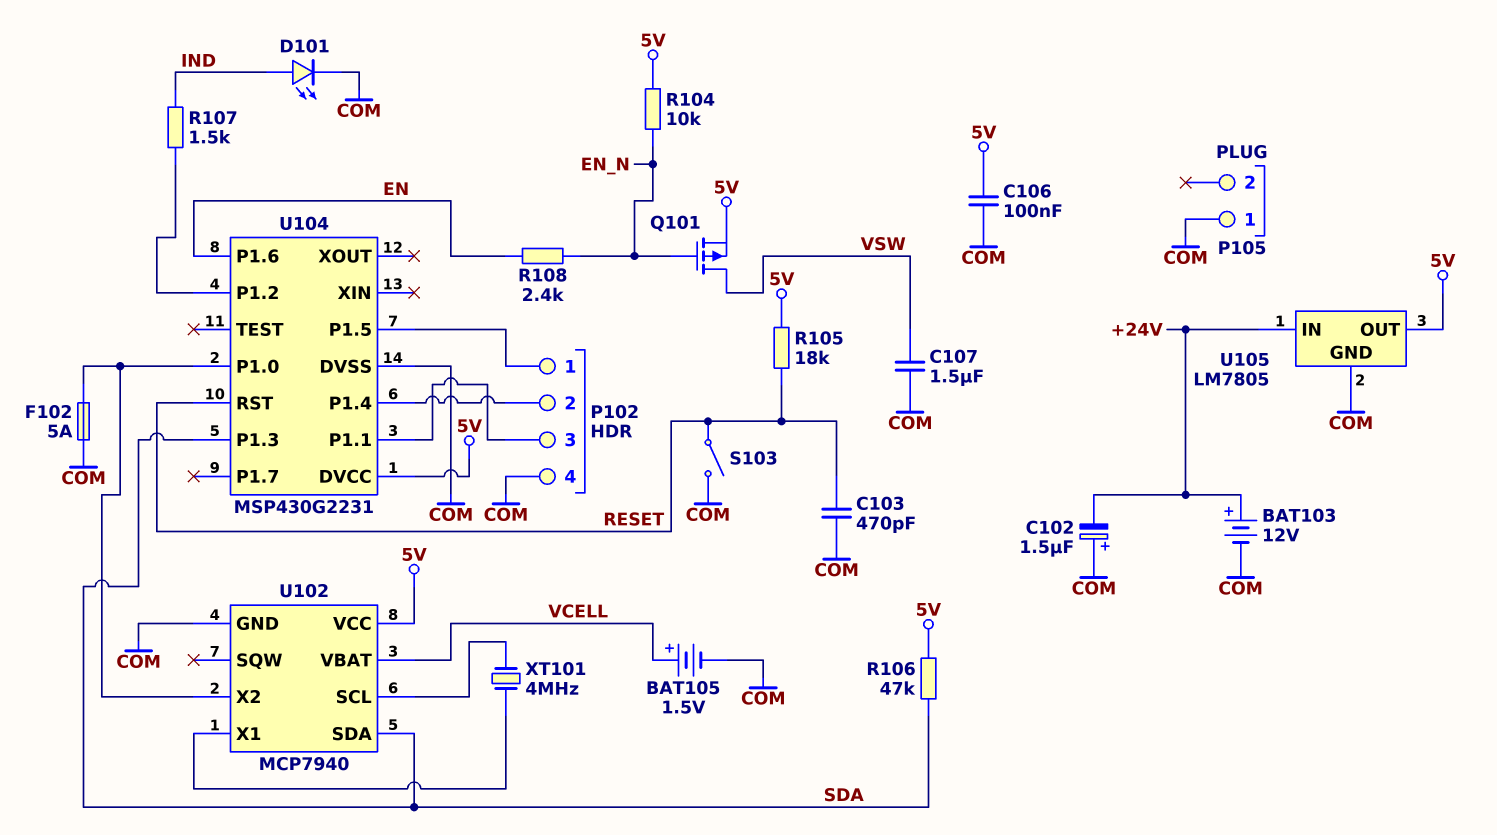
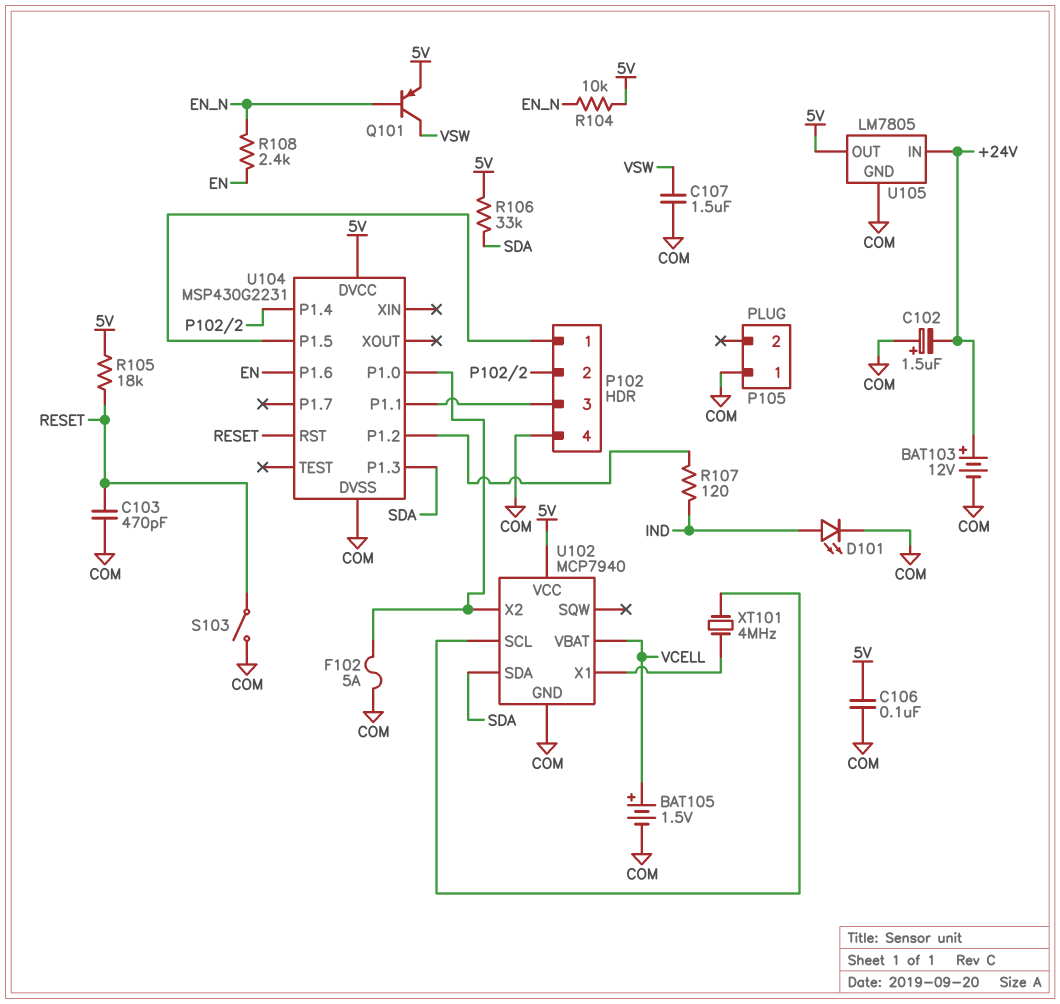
Q101: PMOS (G EN_N, D VSW, S 5V) -> PNP (B EN_N, C VSW, E 5V)
R106: 47k (5V, SDA) -> 33k (5V, SDA)
R107: 1.5k (IND, U104/P1.2) -> 120 (IND, U104/P1.2)

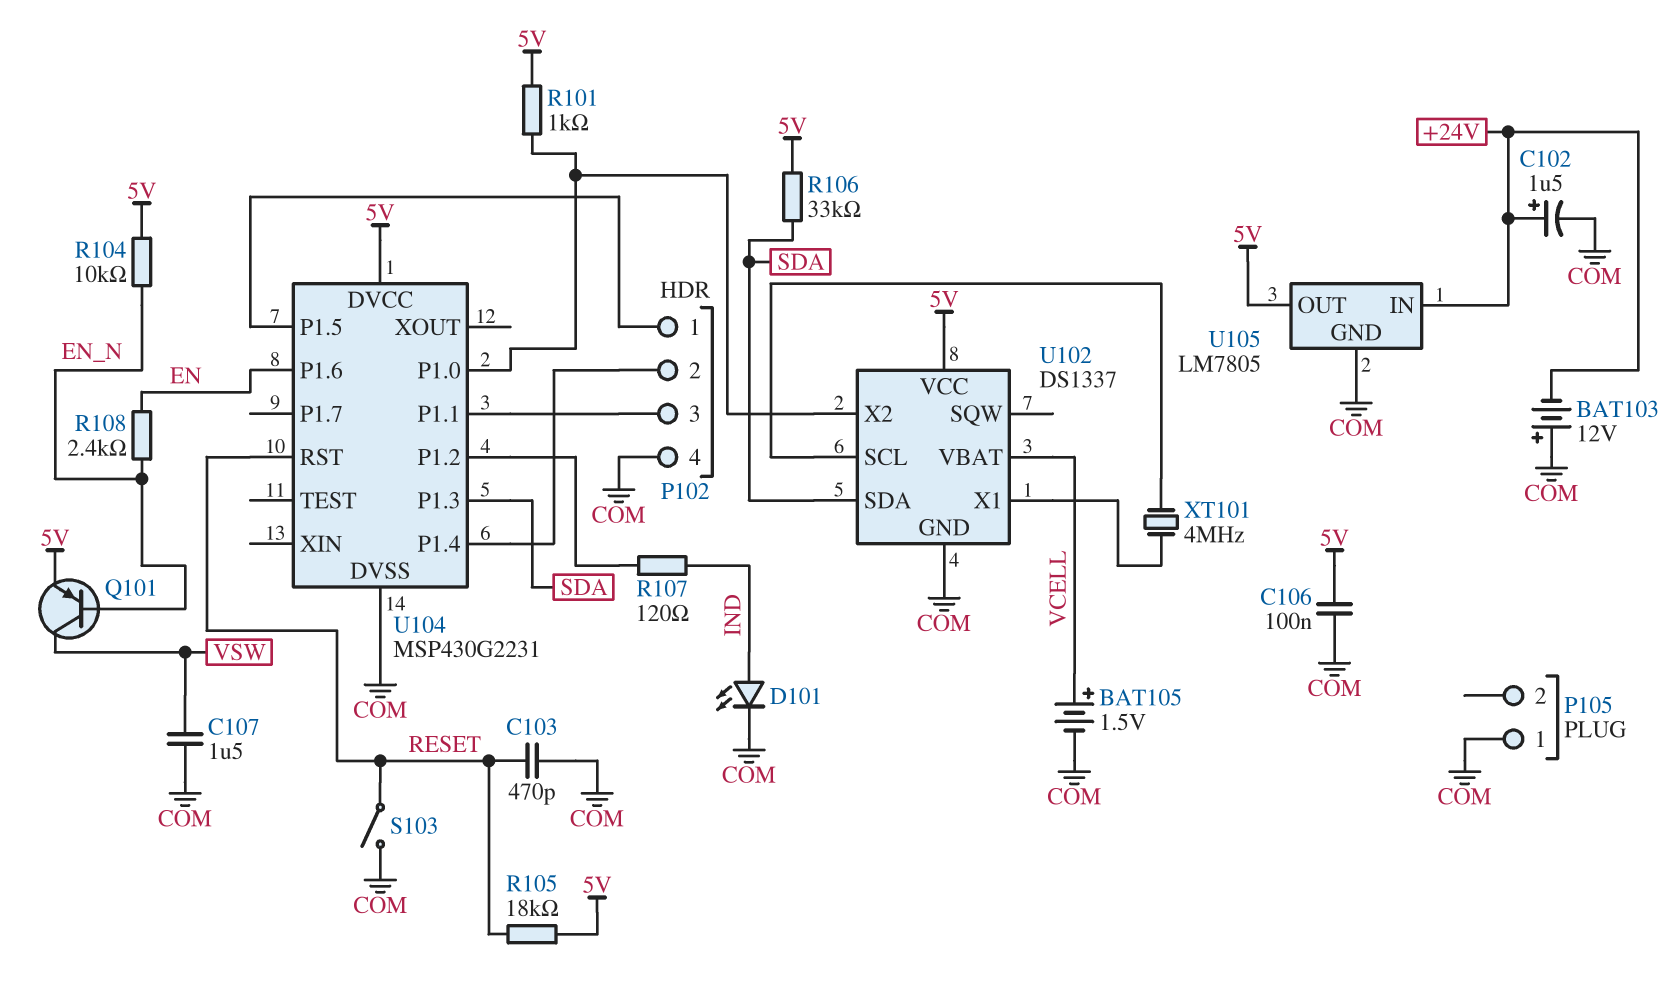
BAT103: 12V (plus +24V, minus COM) -> 12V (plus COM, minus +24V)
C102: 1.5uF (plus COM, minus +24V) -> 1.5uF (plus +24V, minus COM)
F102: 5A (COM, U102/X2) -> none
R101: none -> 1k (5V, U102/X2)
U102: MCP7940 -> DS1337

